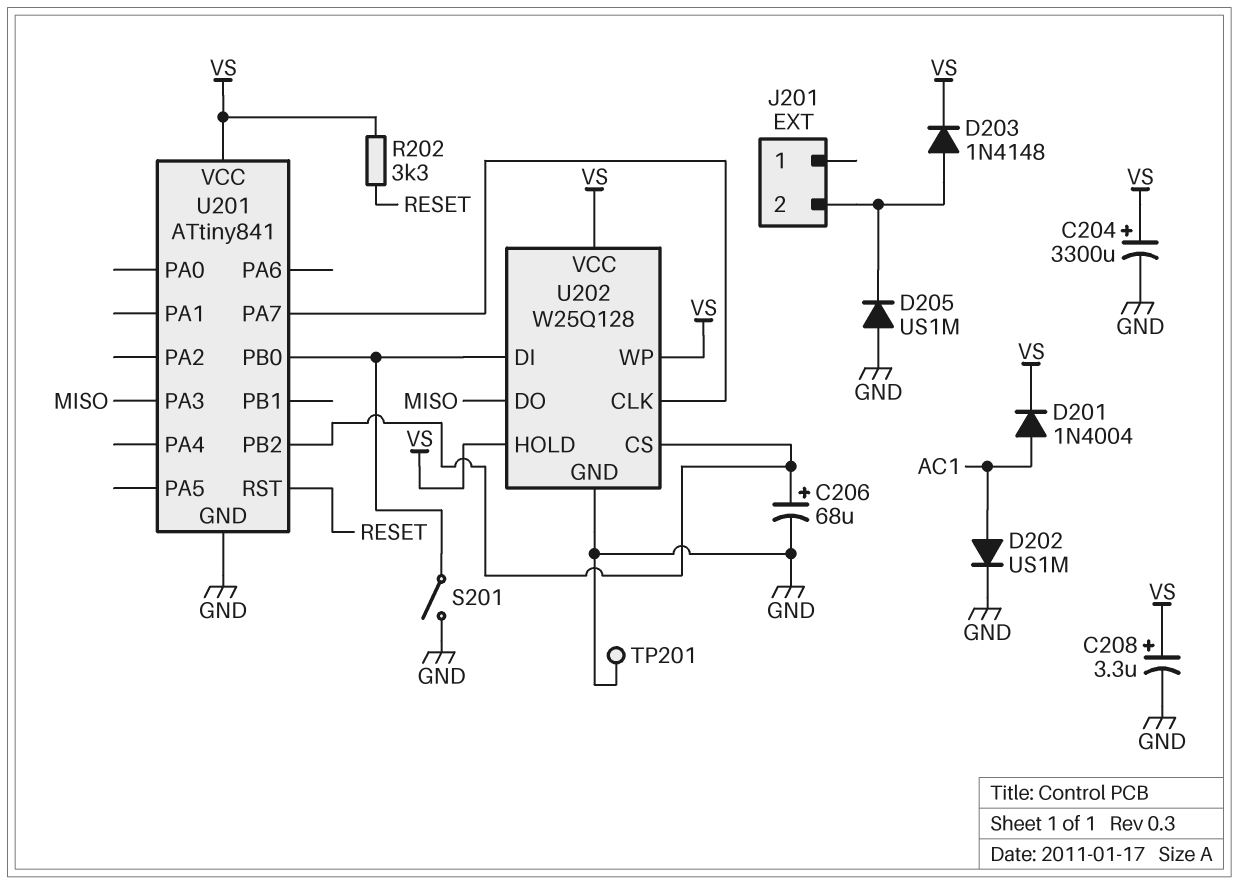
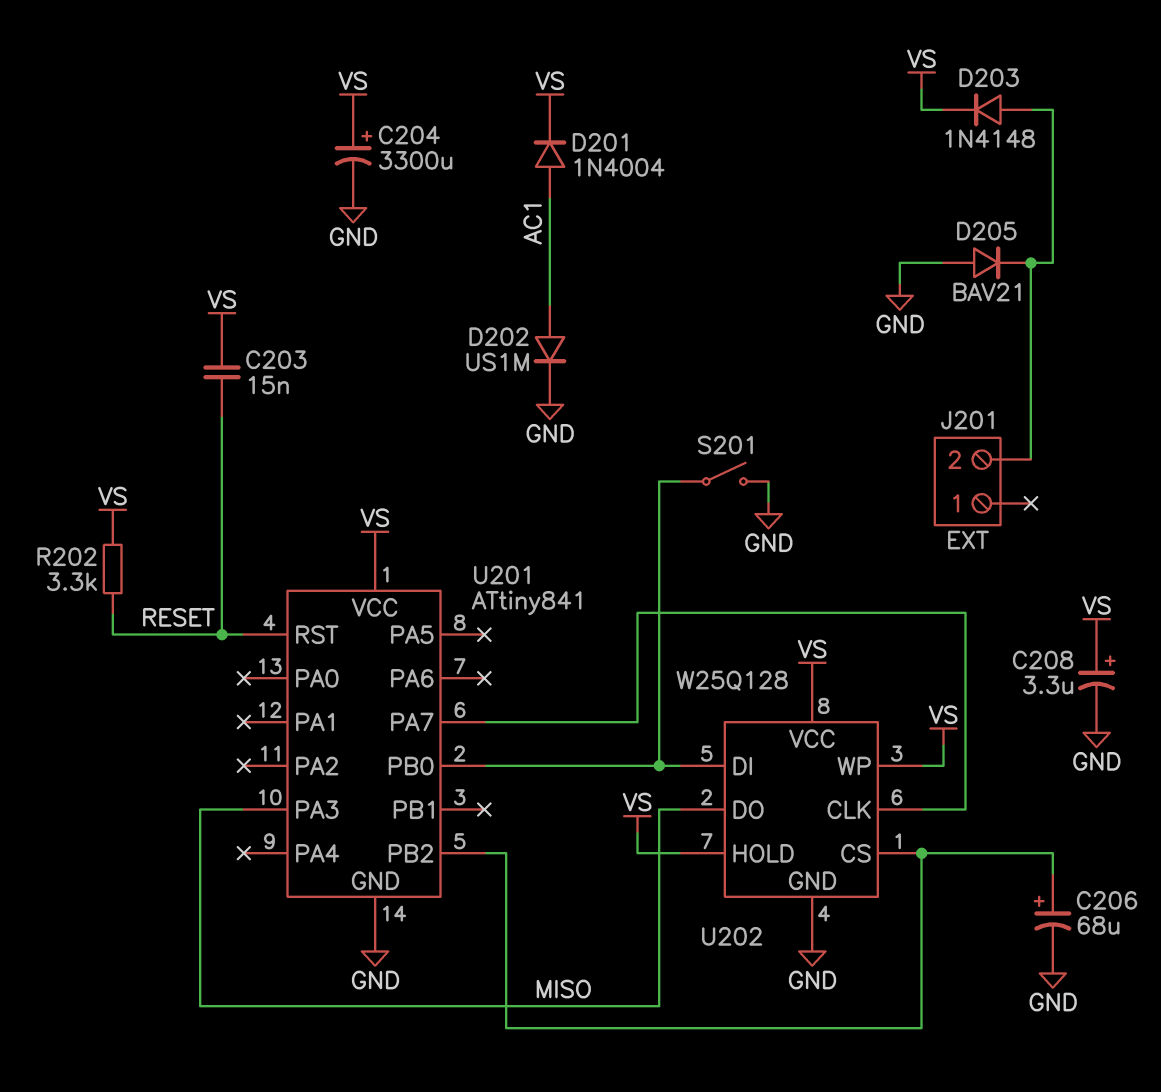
C203: none -> 15nF (RESET, VS)
D205: diode US1M (A GND, K J201/2) -> diode BAV21 (A GND, K J201/2)
TP201: test point (GND) -> none

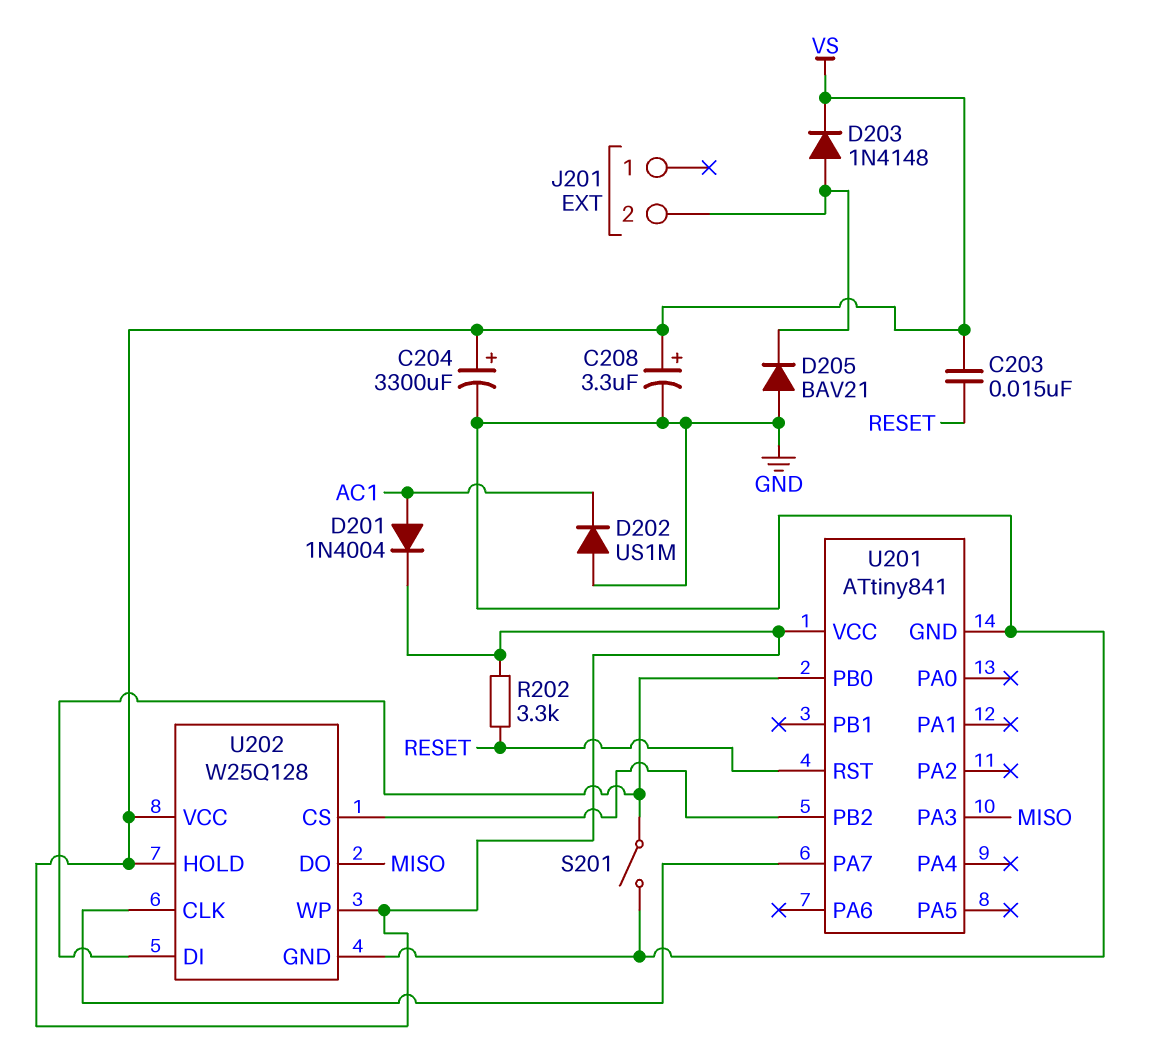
C206: 68uF (plus U201/PB2, minus GND) -> none
D202: diode US1M (A AC1, K GND) -> diode US1M (A GND, K AC1)

